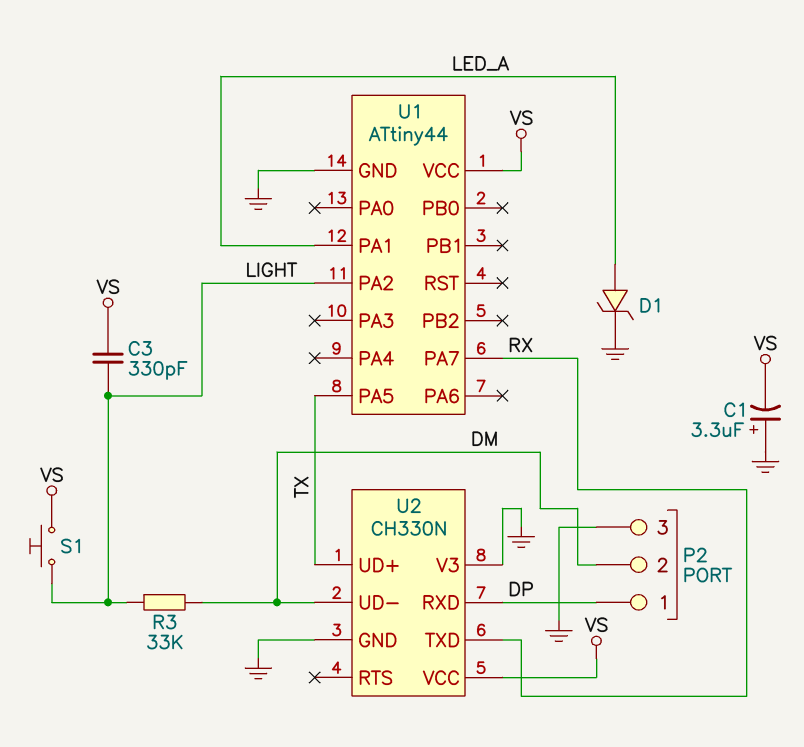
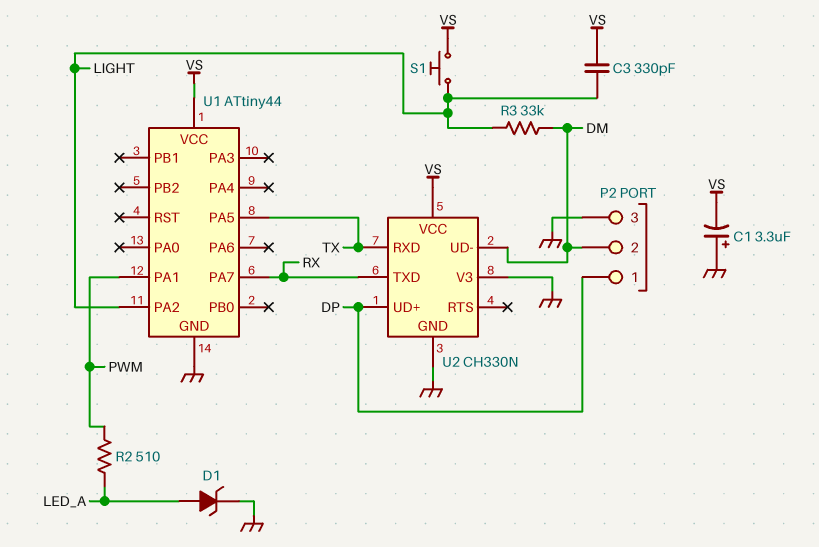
R2: none -> 510 (LED_A, PWM)
U1 pin PA1: LED_A -> PWM
U2 pin RXD: DP -> TX
U2 pin UD+: TX -> DP

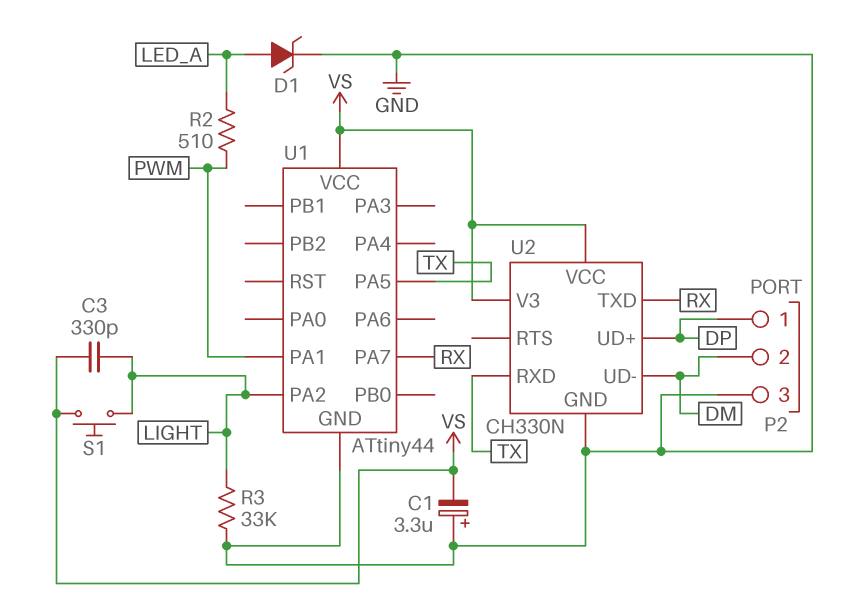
R3: 33k (DM, LIGHT) -> 33k (GND, LIGHT)
U2 pin V3: GND -> VS

